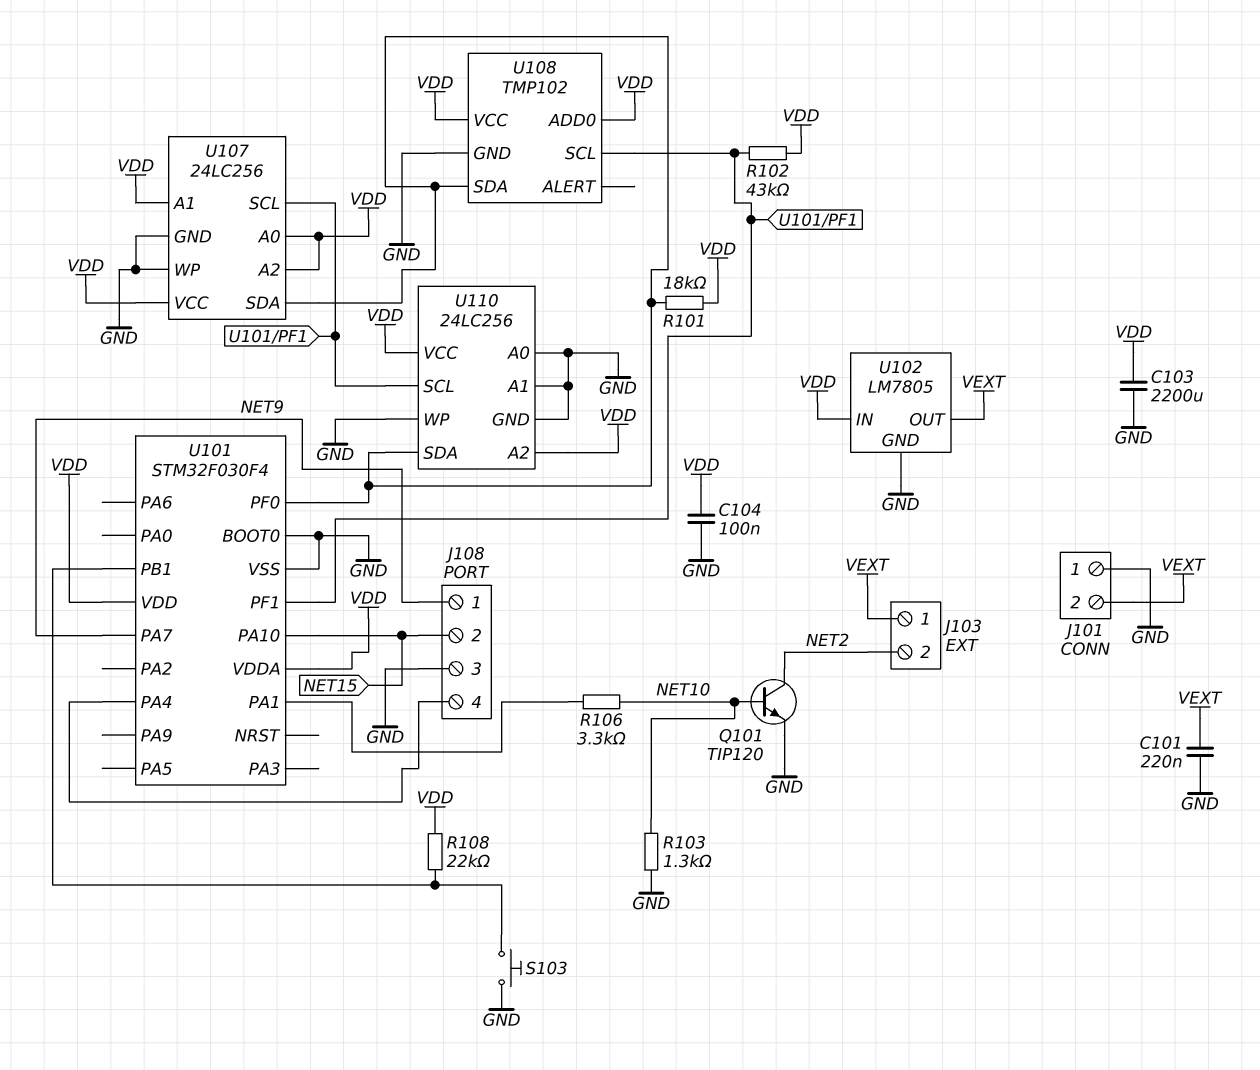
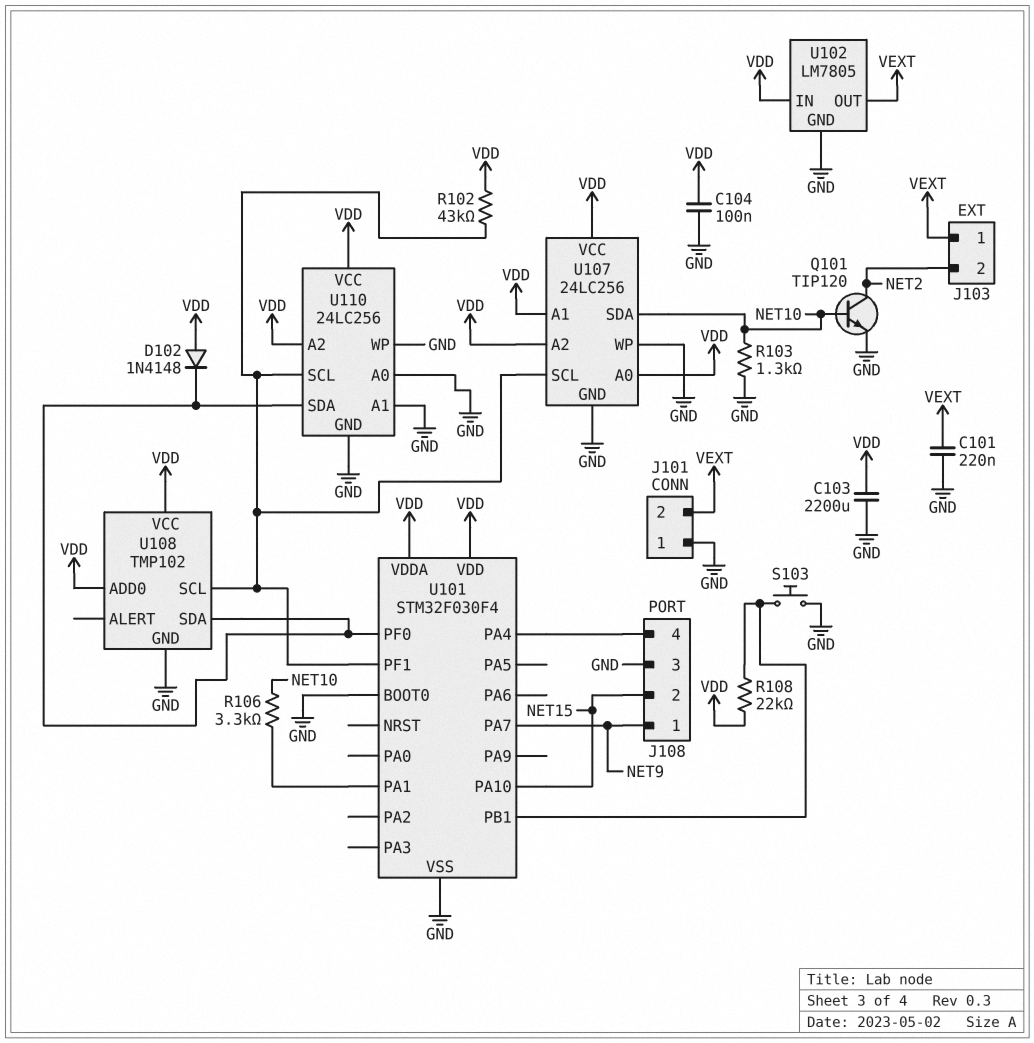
D102: none -> diode 1N4148 (A VDD, K U101/PF0)
R101: 18k (U101/PF0, VDD) -> none
U107 pin SDA: U101/PF0 -> NET10

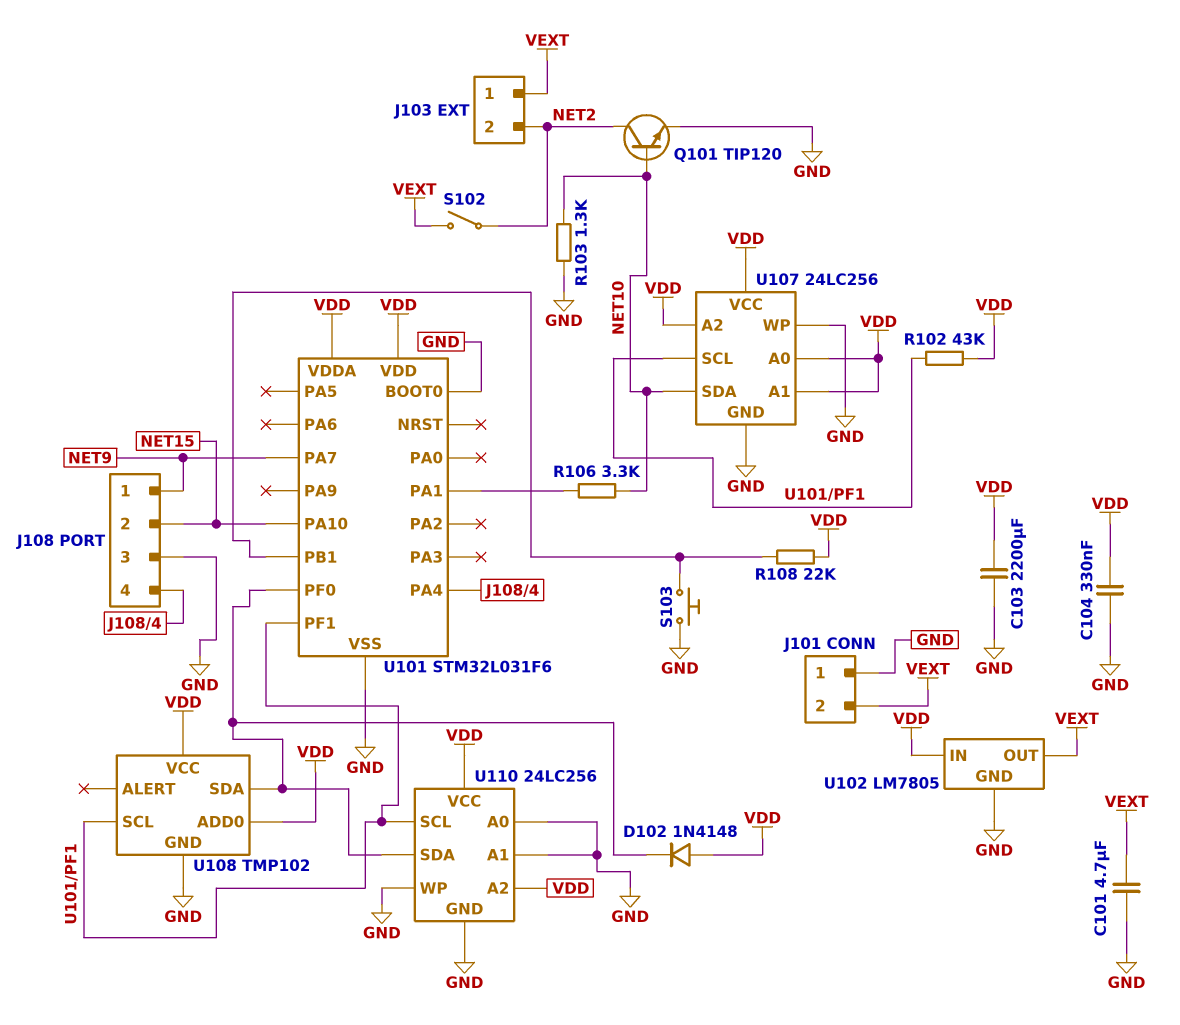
C101: 220nF (GND, VEXT) -> 4.7uF (GND, VEXT)
C104: 100nF (GND, VDD) -> 330nF (GND, VDD)
S102: none -> switch (NET2, VEXT)
U101: STM32F030F4 -> STM32L031F6

